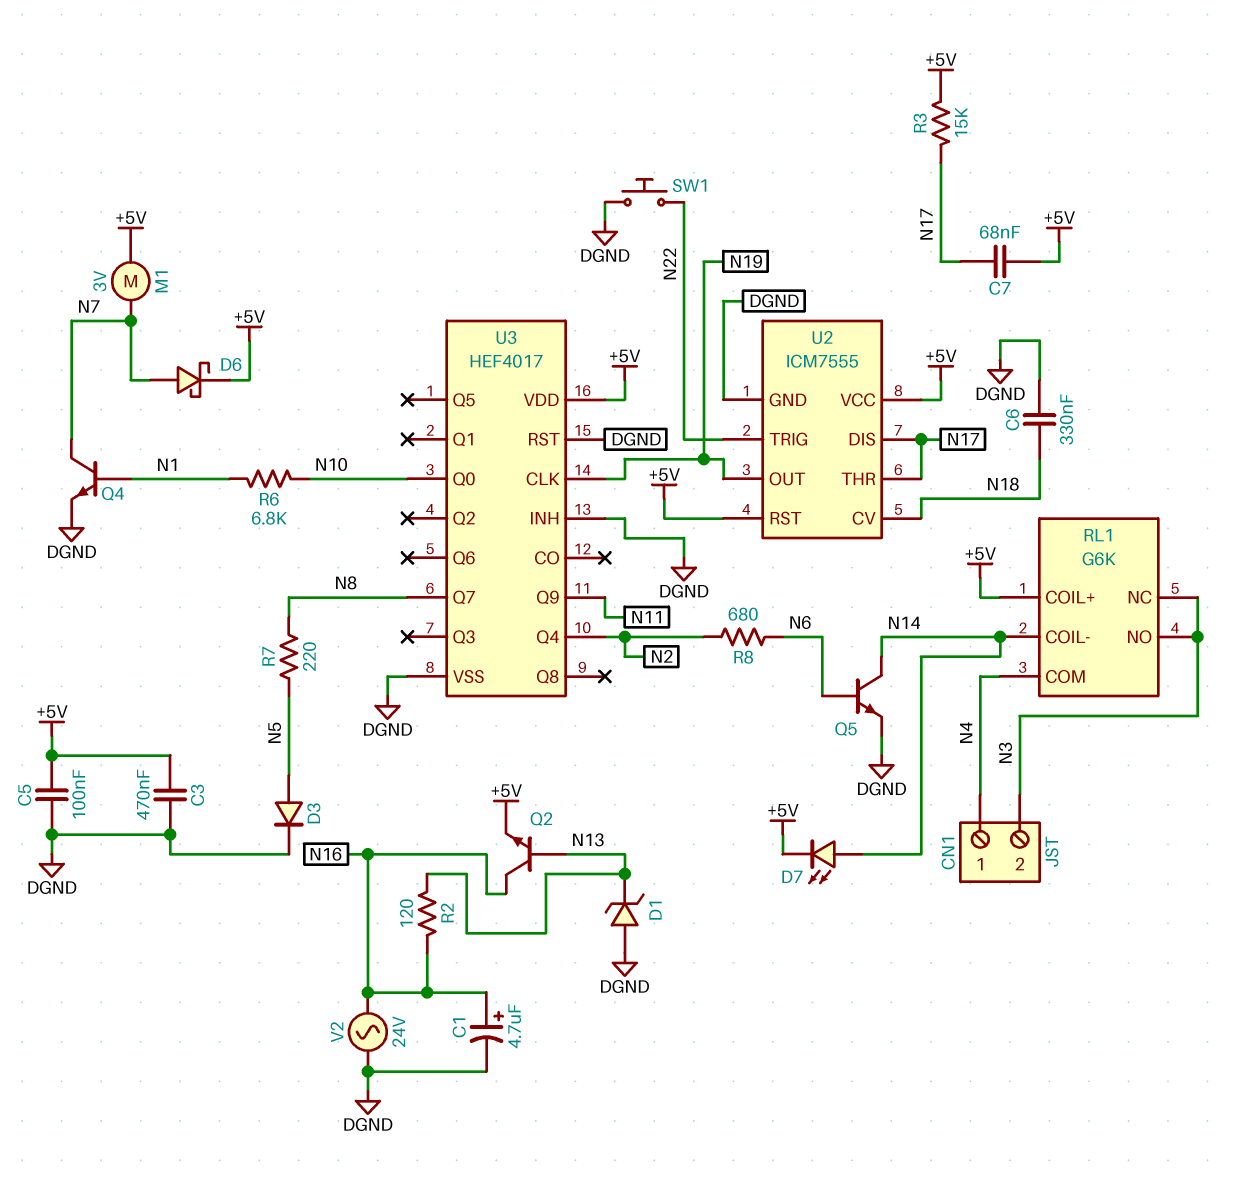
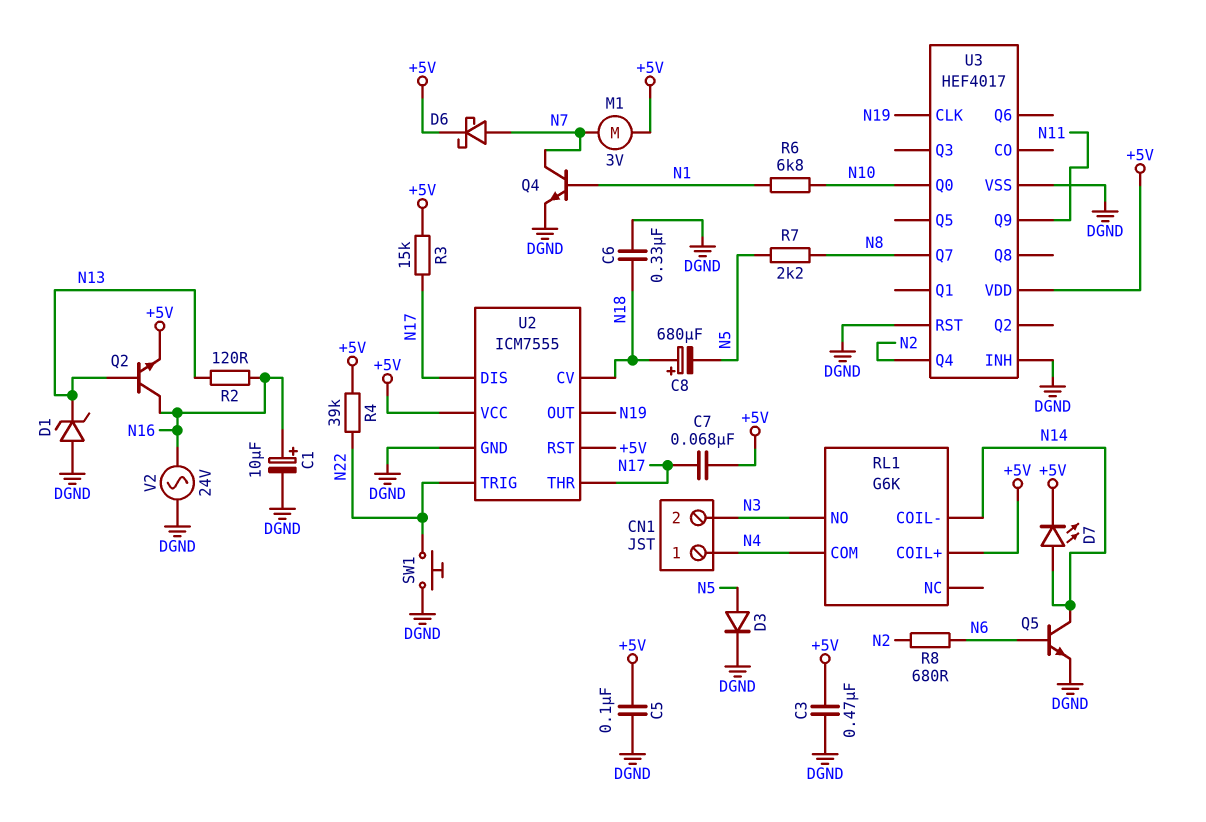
C1: 4.7uF (plus N16, minus DGND) -> 10uF (plus N16, minus DGND)
C8: none -> 680uF (plus N18, minus N5)
R4: none -> 39k (+5V, N22)
R7: 220 (N5, N8) -> 2.2k (N5, N8)
RL1 pin NC: N3 -> none

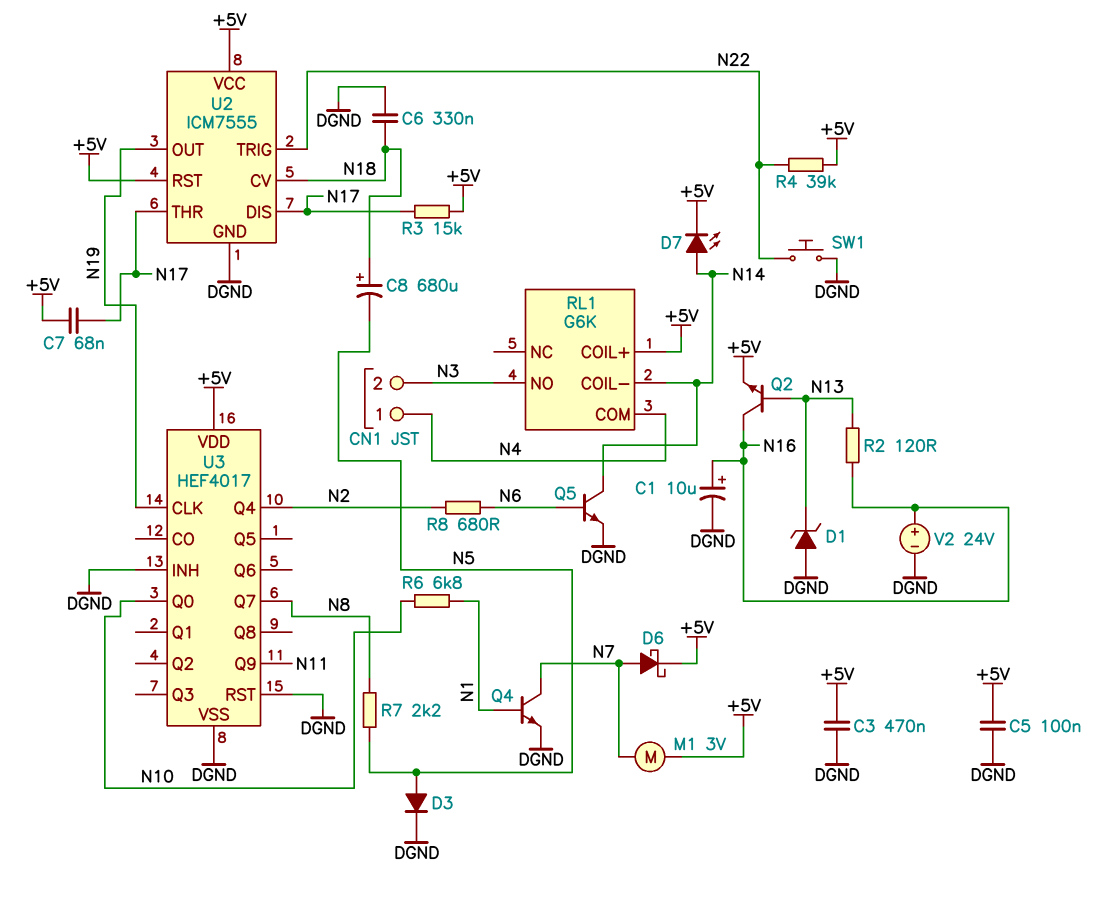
V2: AC 24V (DGND, N16) -> 24V (plus N16, minus DGND)

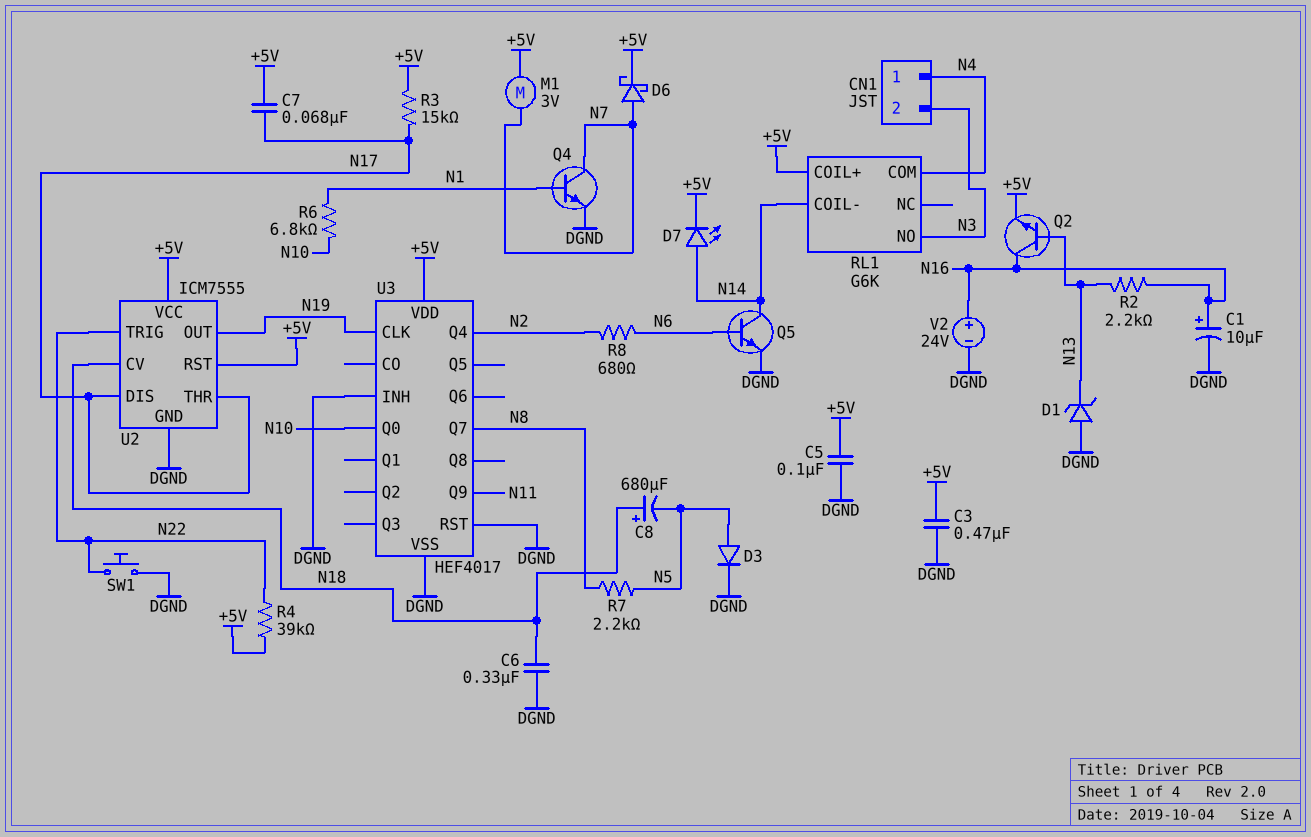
R2: 120 (N13, N16) -> 2.2k (N13, N16)

